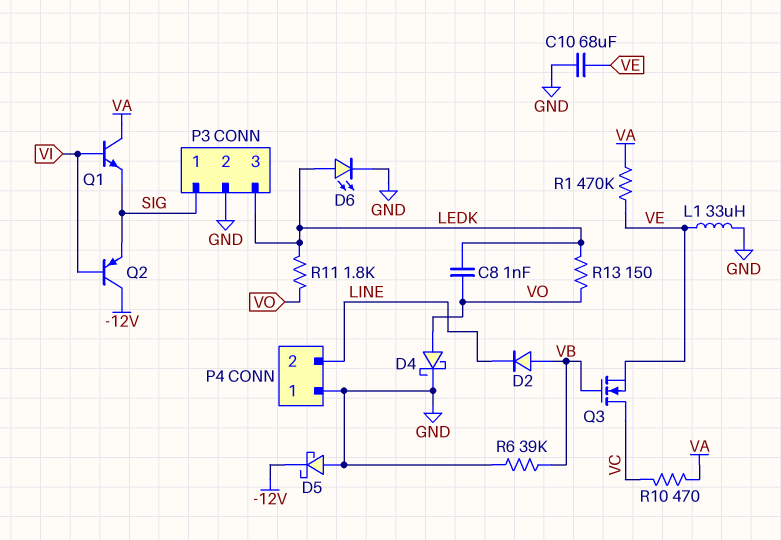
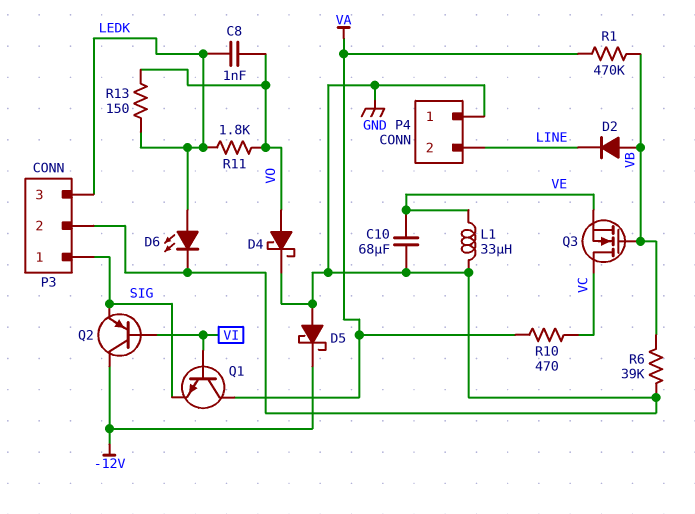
R1: 470k (VA, VE) -> 470k (VA, VB)

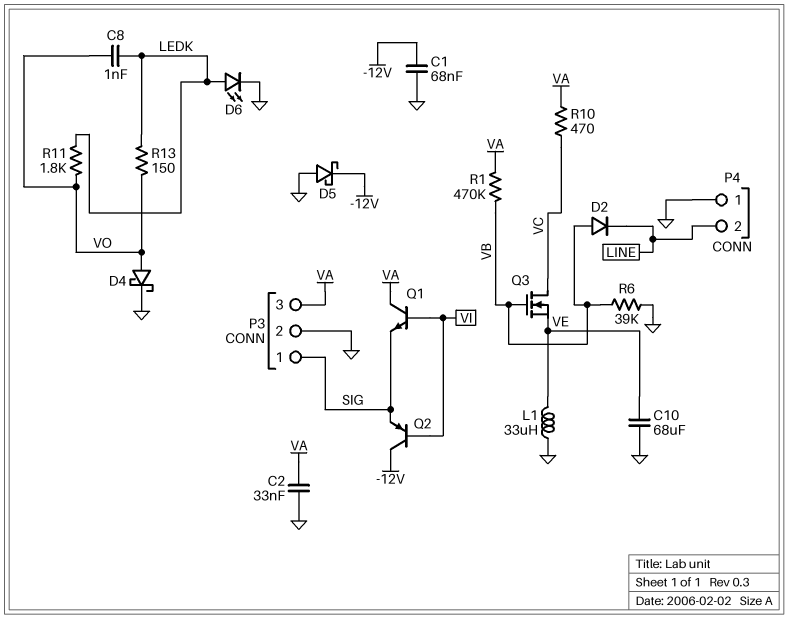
C1: none -> 68nF (-12V, GND)
C2: none -> 33nF (GND, VA)
P3 pin 3: LEDK -> VA

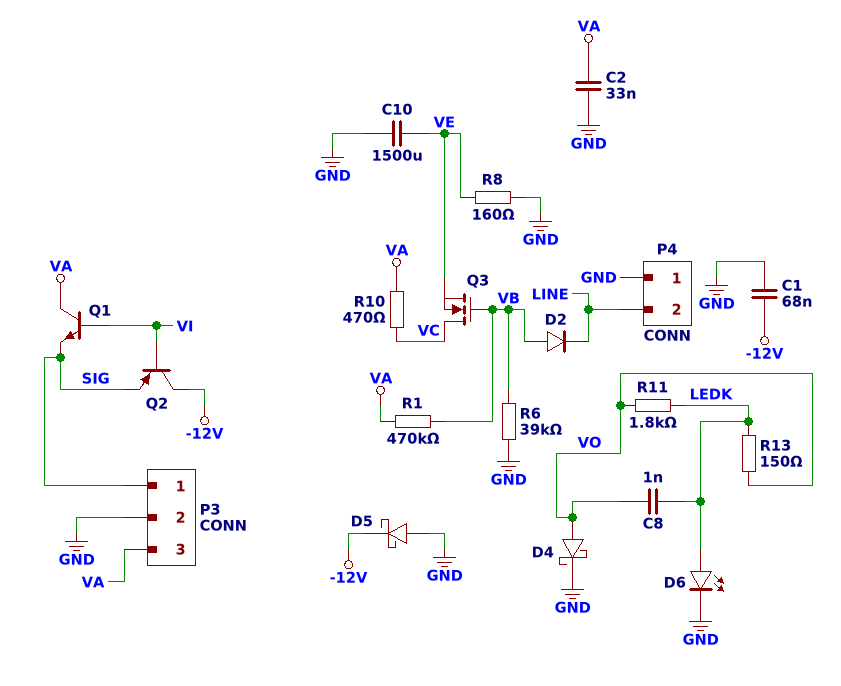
C10: 68uF (GND, VE) -> 1500uF (GND, VE)
L1: 33uH (GND, VE) -> none
R8: none -> 160 (GND, VE)

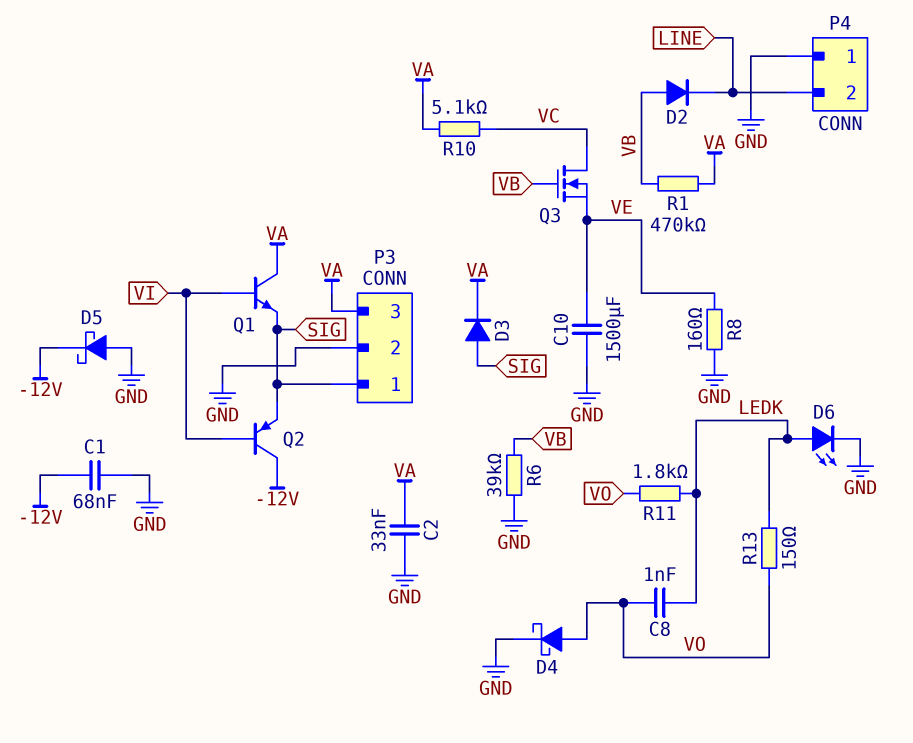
D3: none -> diode (A SIG, K VA)
R10: 470 (VA, VC) -> 5.1k (VA, VC)

